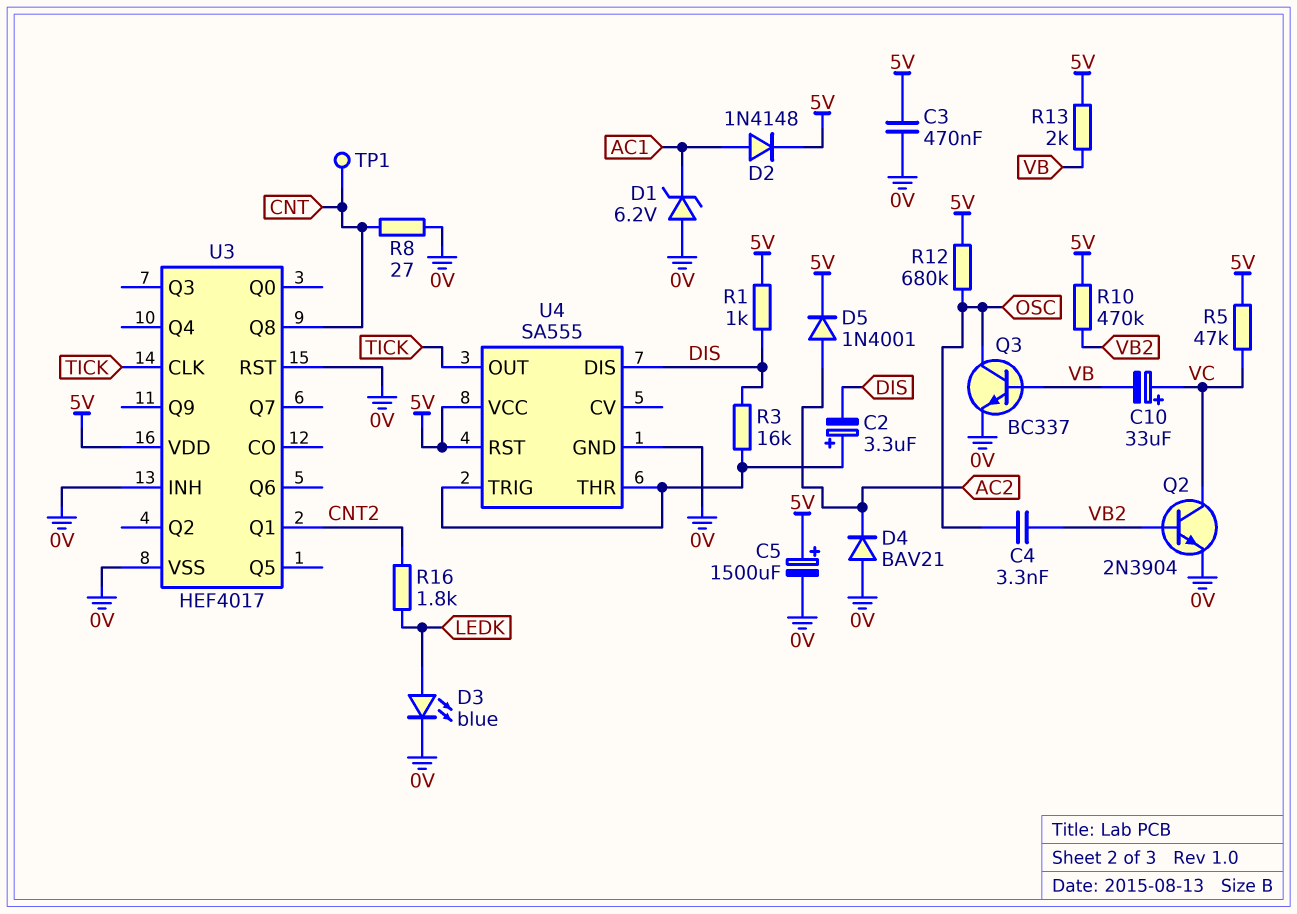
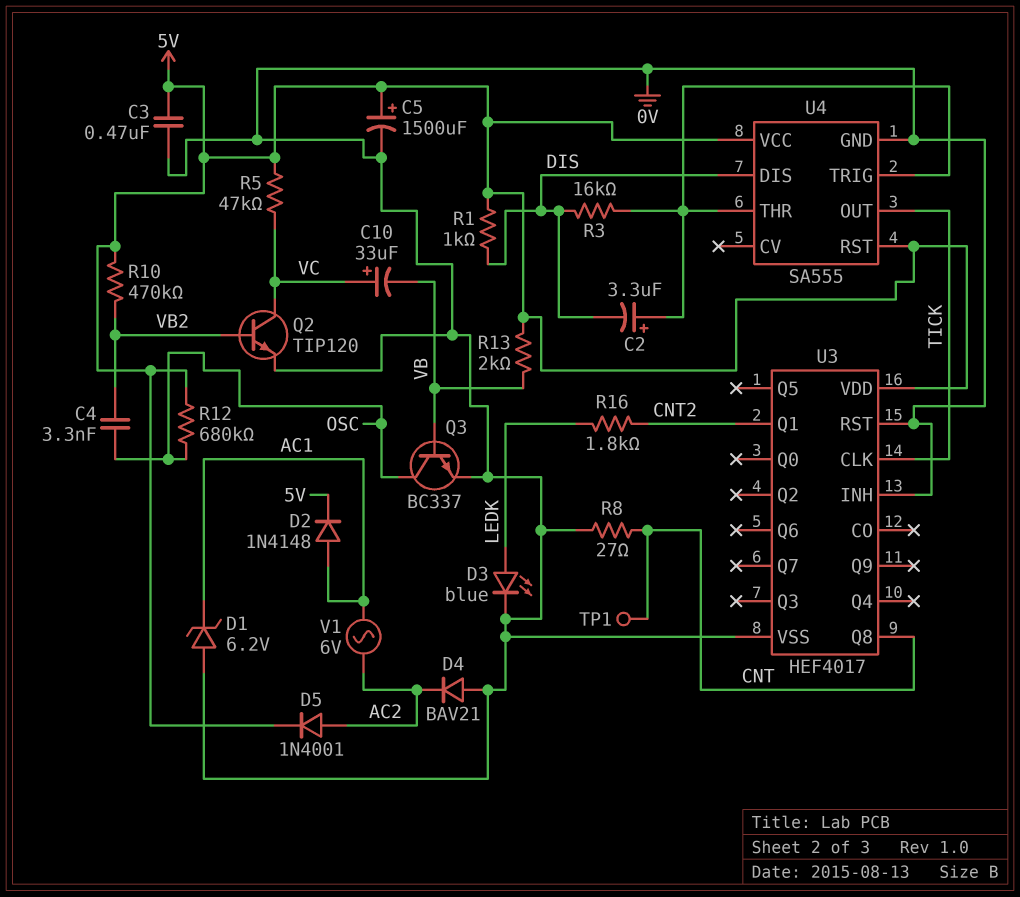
Q2: NPN 2N3904 (B VB2, C VC, E 0V) -> NPN TIP120 (B VB2, C VC, E 0V)
V1: none -> AC 6V (AC1, AC2)

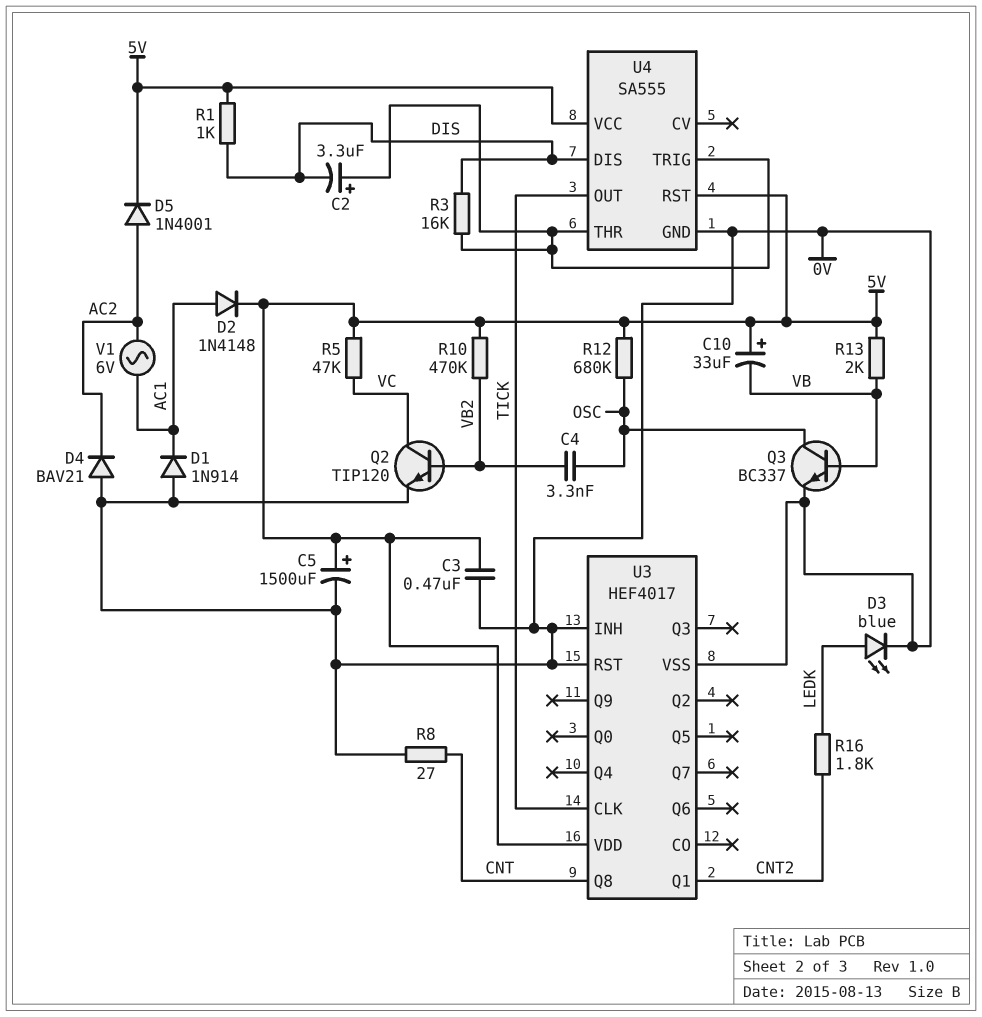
C10: 33uF (plus VC, minus VB) -> 33uF (plus 5V, minus VB)
D1: zener 6.2V (A 0V, K AC1) -> diode 1N914 (A 0V, K AC1)
TP1: test point (CNT) -> none

